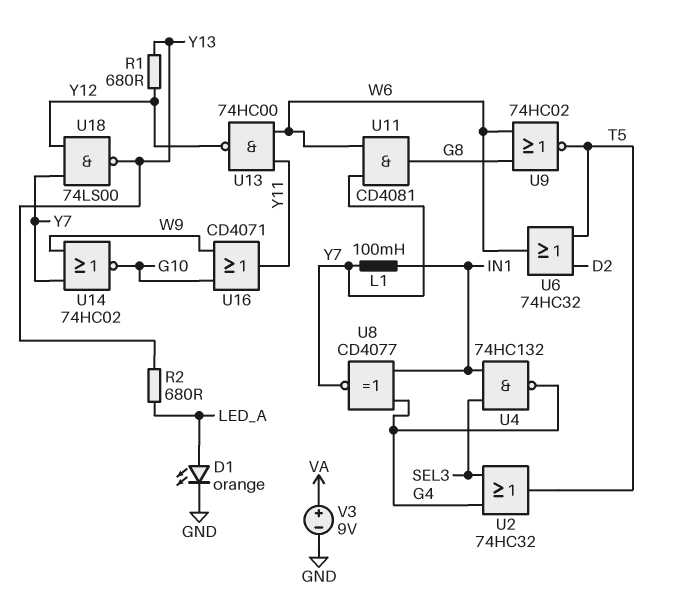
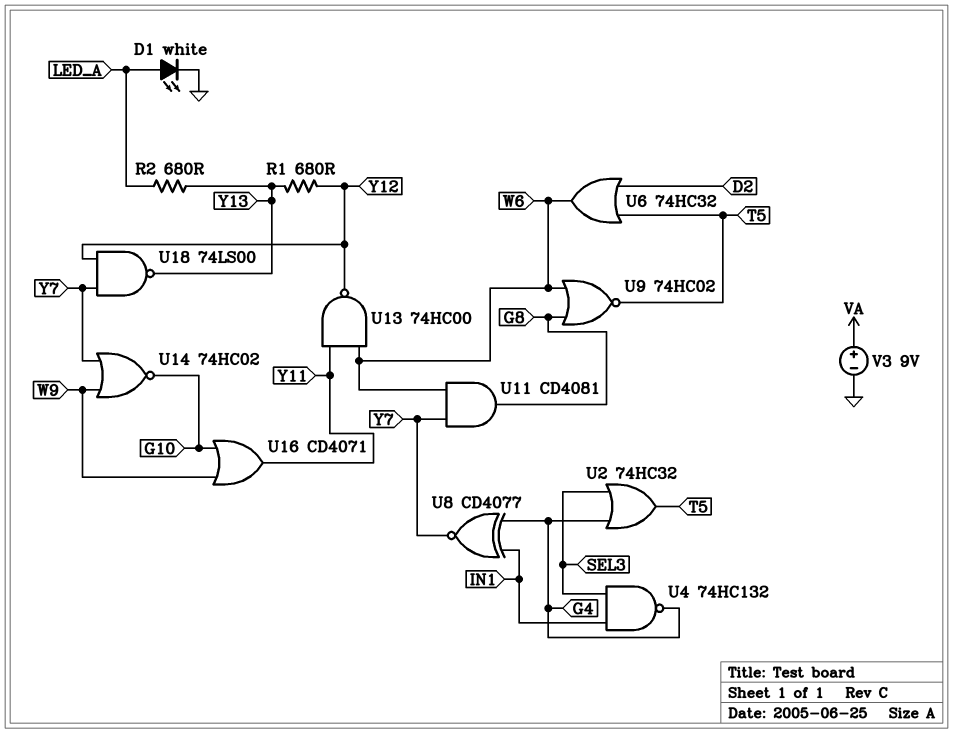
D1: LED orange (A LED_A, K GND) -> LED white (A LED_A, K GND)
L1: 100mH (IN1, Y7) -> none

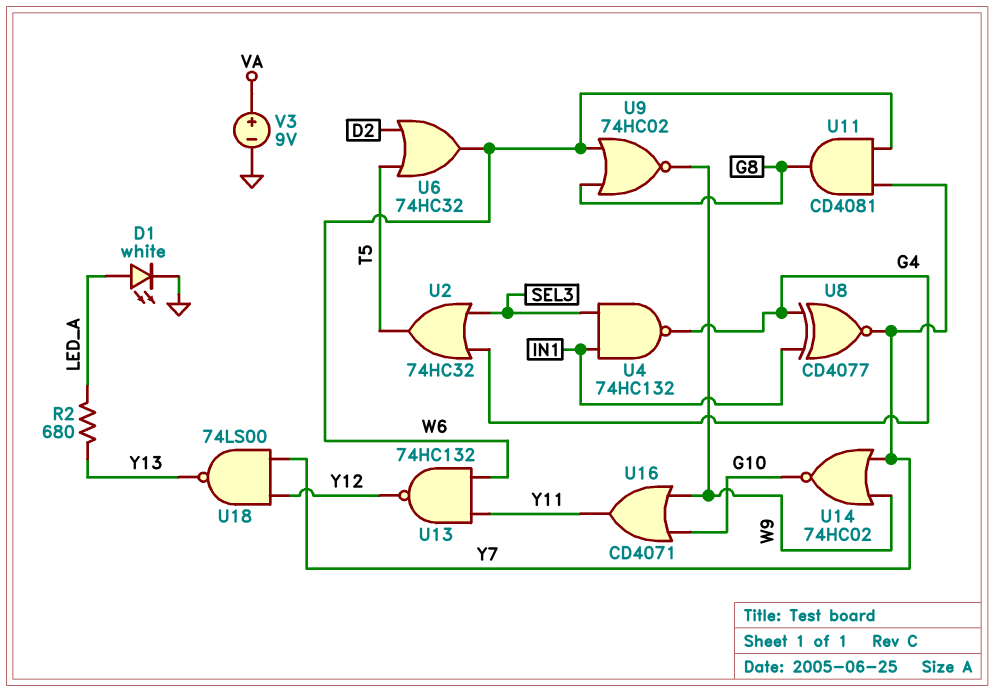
R1: 680 (Y12, Y13) -> none
U9: NOR 74HC02 (in G8, in W6, out T5) -> NOR 74HC02 (in G8, in W6, out W9)
U13: NAND 74HC00 (in W6, in Y11, out Y12) -> NAND 74HC132 (in W6, in Y11, out Y12)

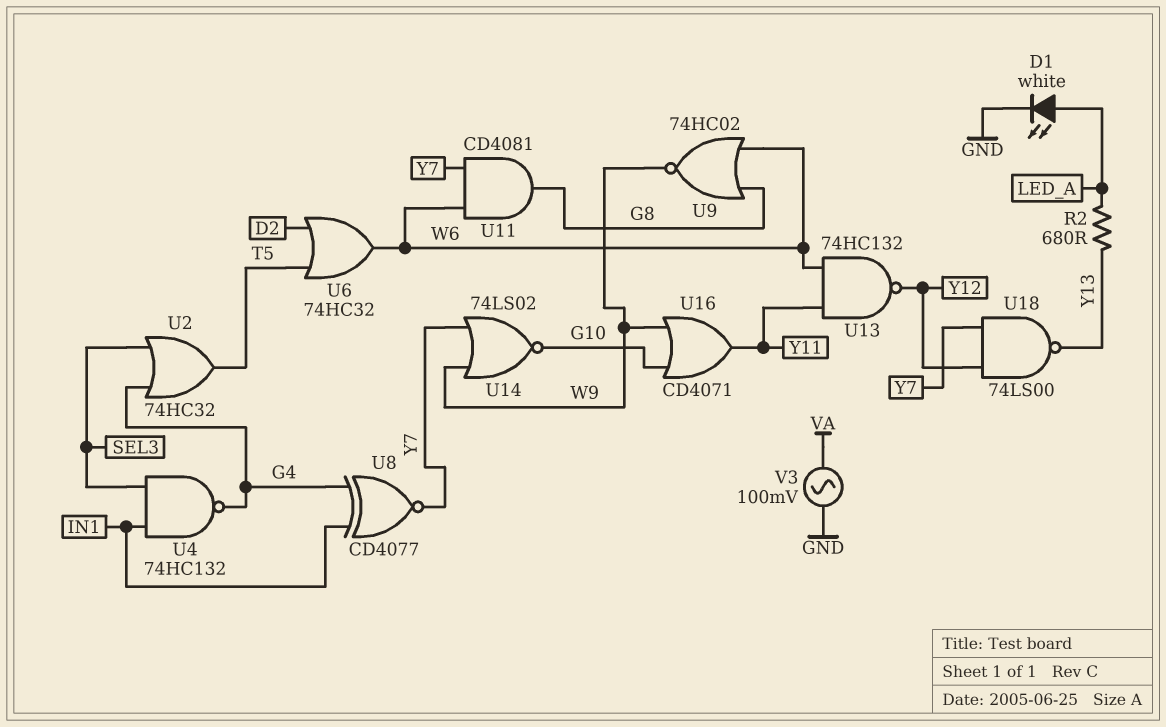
U14: NOR 74HC02 (in W9, in Y7, out G10) -> NOR 74LS02 (in W9, in Y7, out G10)
V3: 9V (plus VA, minus GND) -> AC 100mV (GND, VA)

